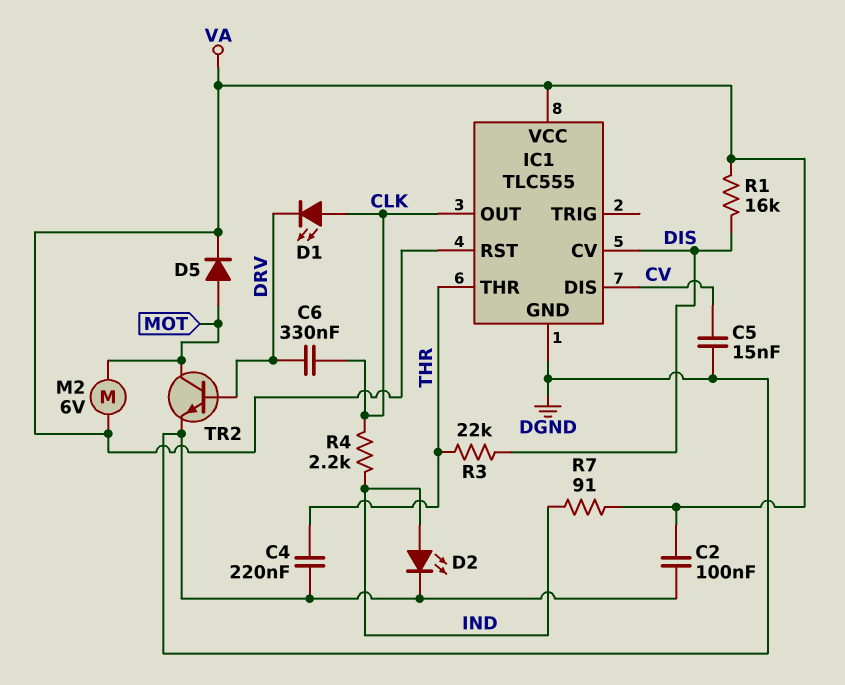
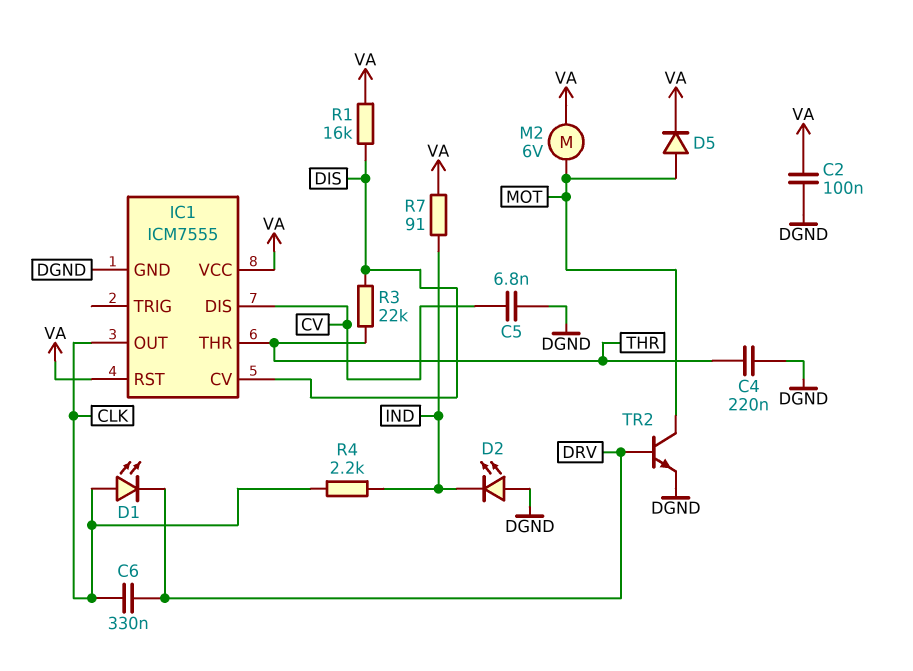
C5: 15nF (CV, DGND) -> 6.8nF (CV, DGND)
D2: LED (A IND, K DGND) -> LED (A DGND, K IND)
IC1: TLC555 -> ICM7555

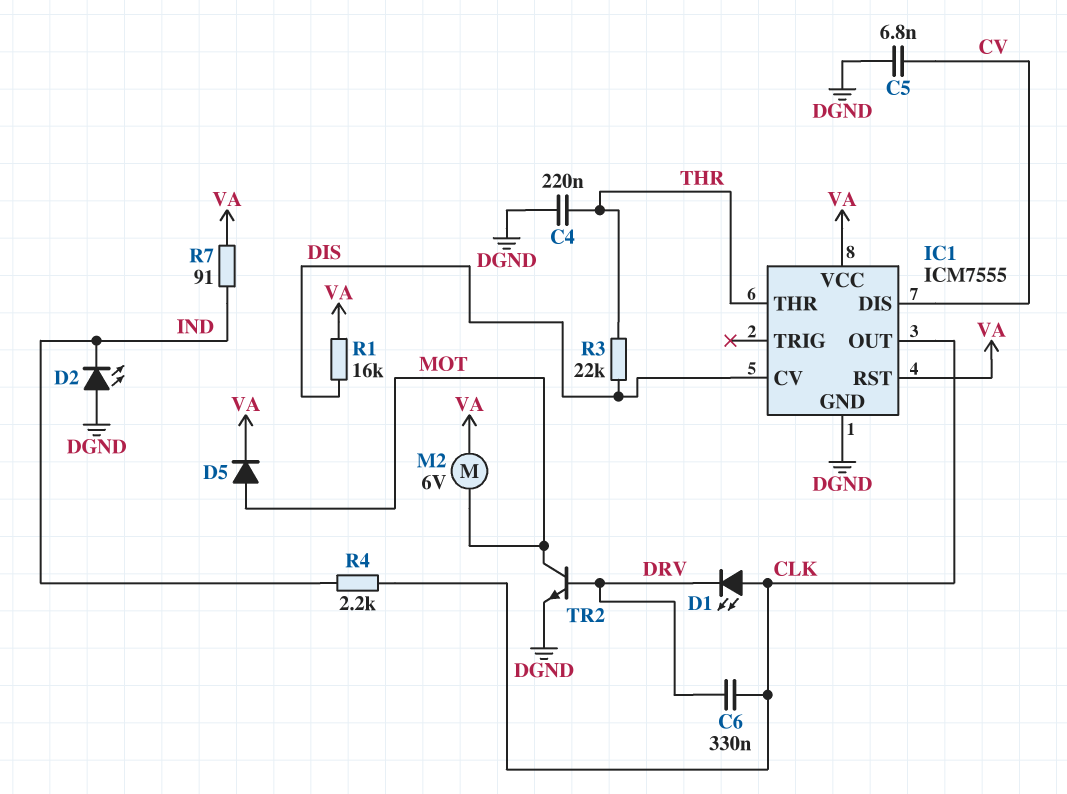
C2: 100nF (DGND, VA) -> none

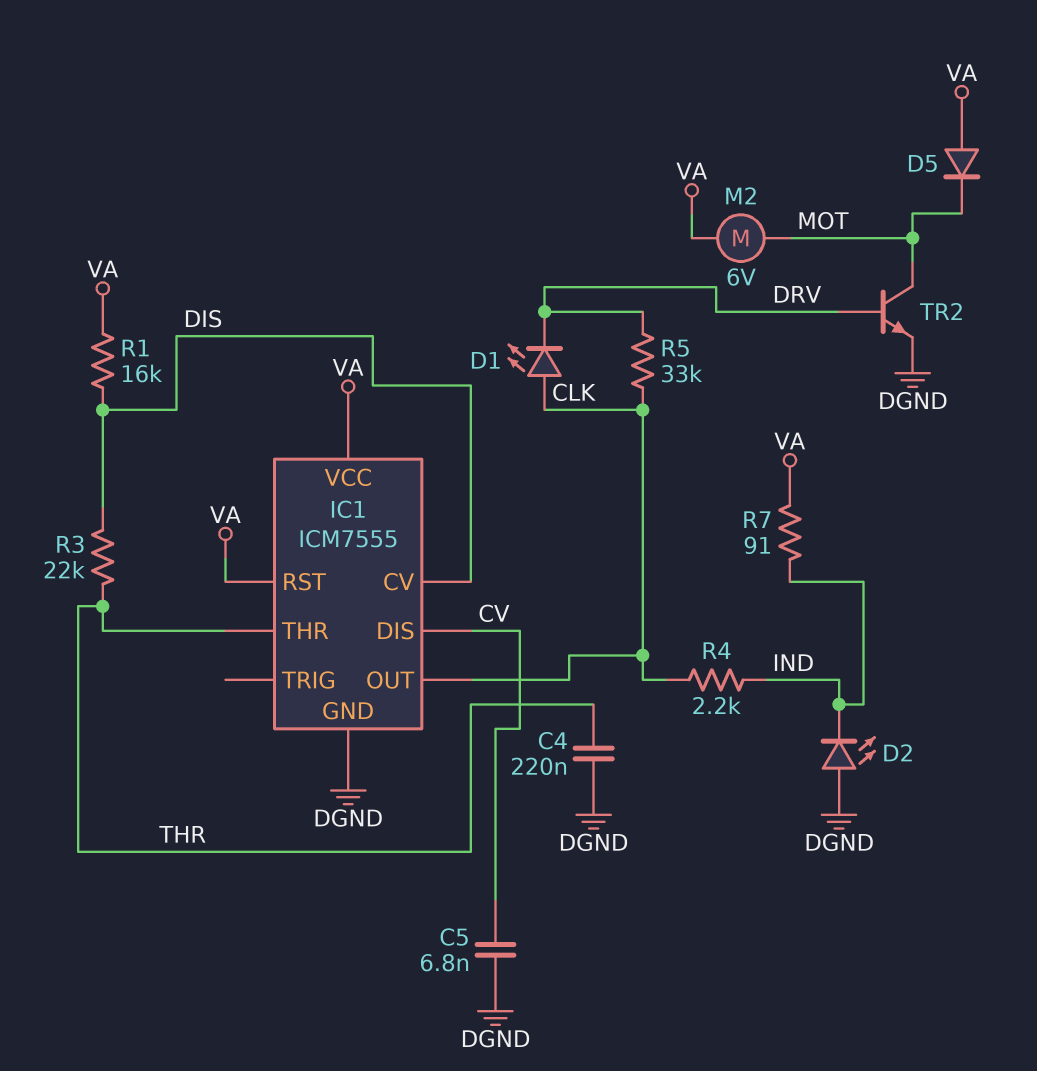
C6: 330nF (CLK, DRV) -> none
D5: diode (A MOT, K VA) -> diode (A VA, K MOT)
R5: none -> 33k (CLK, DRV)

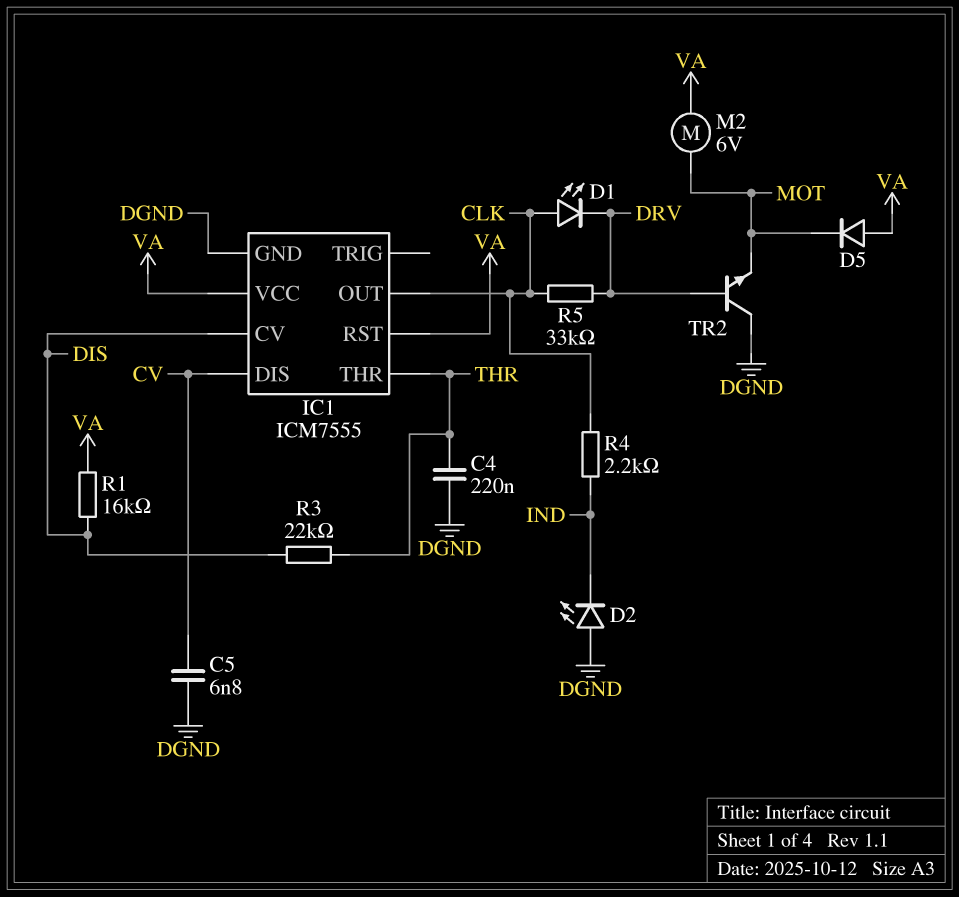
R7: 91 (IND, VA) -> none
TR2: NPN (B DRV, C MOT, E DGND) -> NPN (B DRV, C DGND, E MOT)

